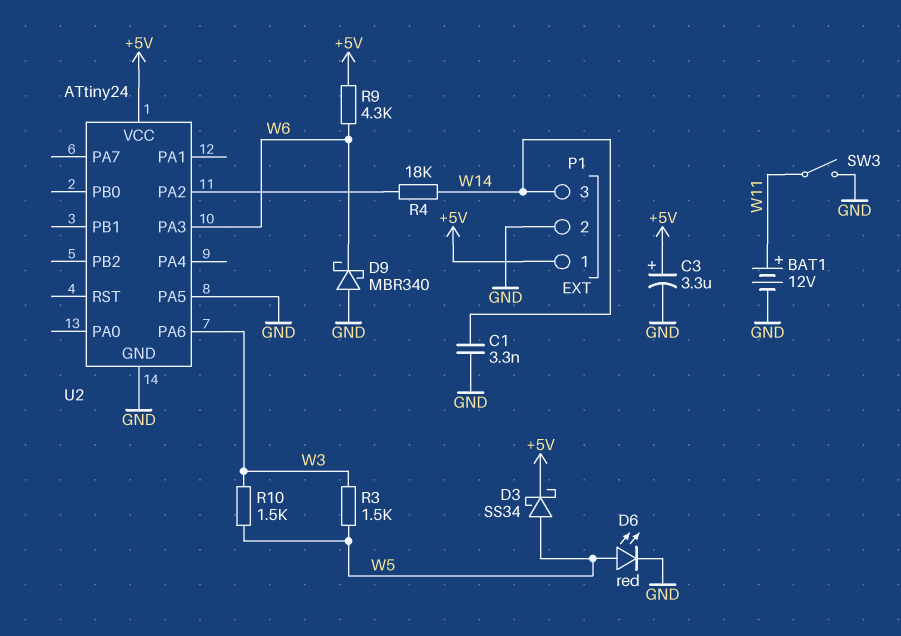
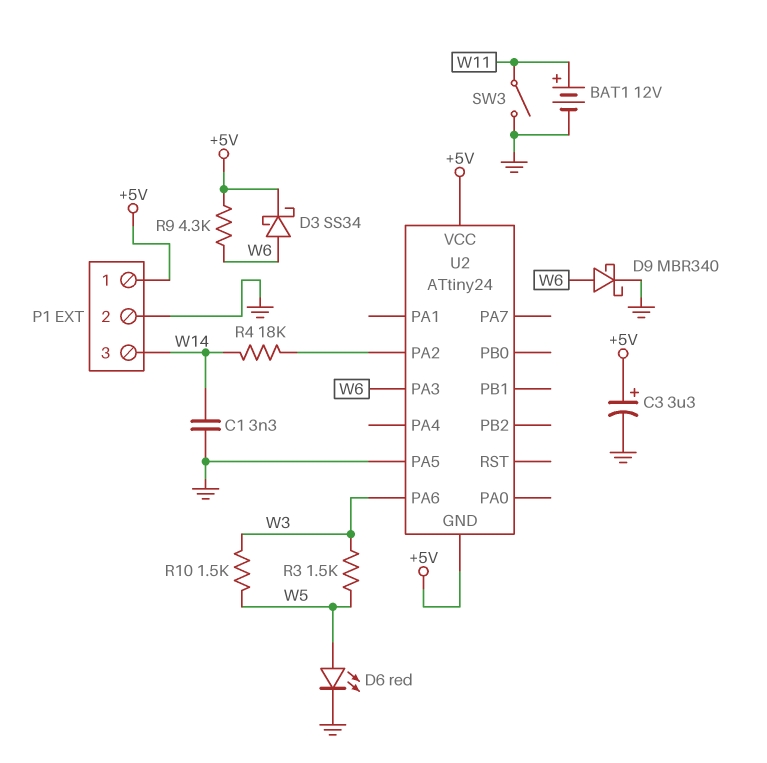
D3: schottky SS34 (A W5, K +5V) -> schottky SS34 (A W6, K +5V)
D9: schottky MBR340 (A GND, K W6) -> schottky MBR340 (A W6, K GND)
U2 pin GND: GND -> +5V

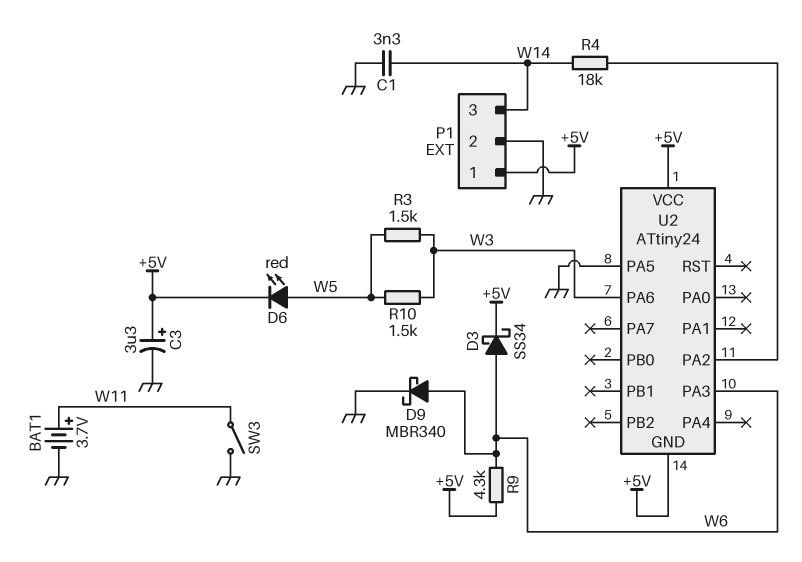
BAT1: 12V (plus W11, minus GND) -> 3.7V (plus W11, minus GND)
D6: LED red (A W5, K GND) -> LED red (A W5, K +5V)

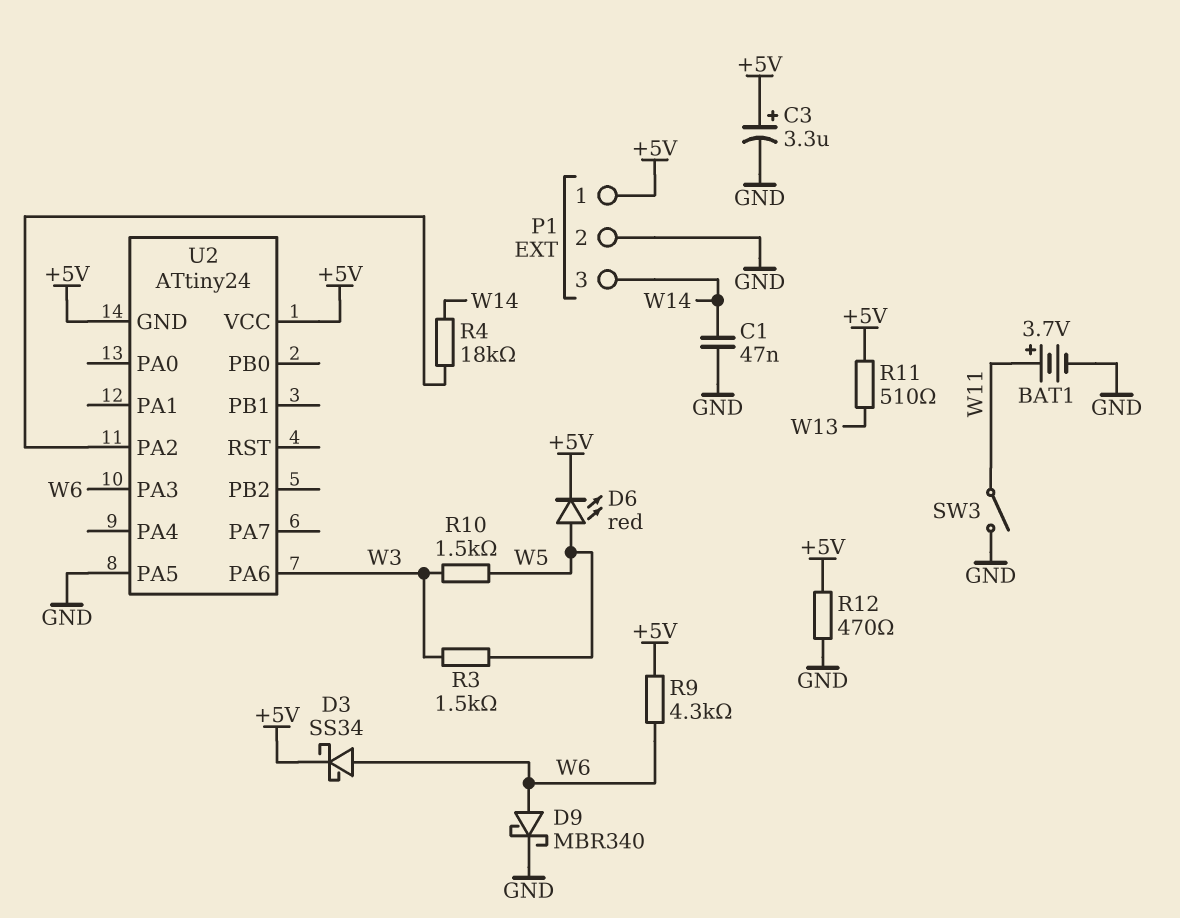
C1: 3.3nF (GND, W14) -> 47nF (GND, W14)
R11: none -> 510 (+5V, W13)
R12: none -> 470 (+5V, GND)

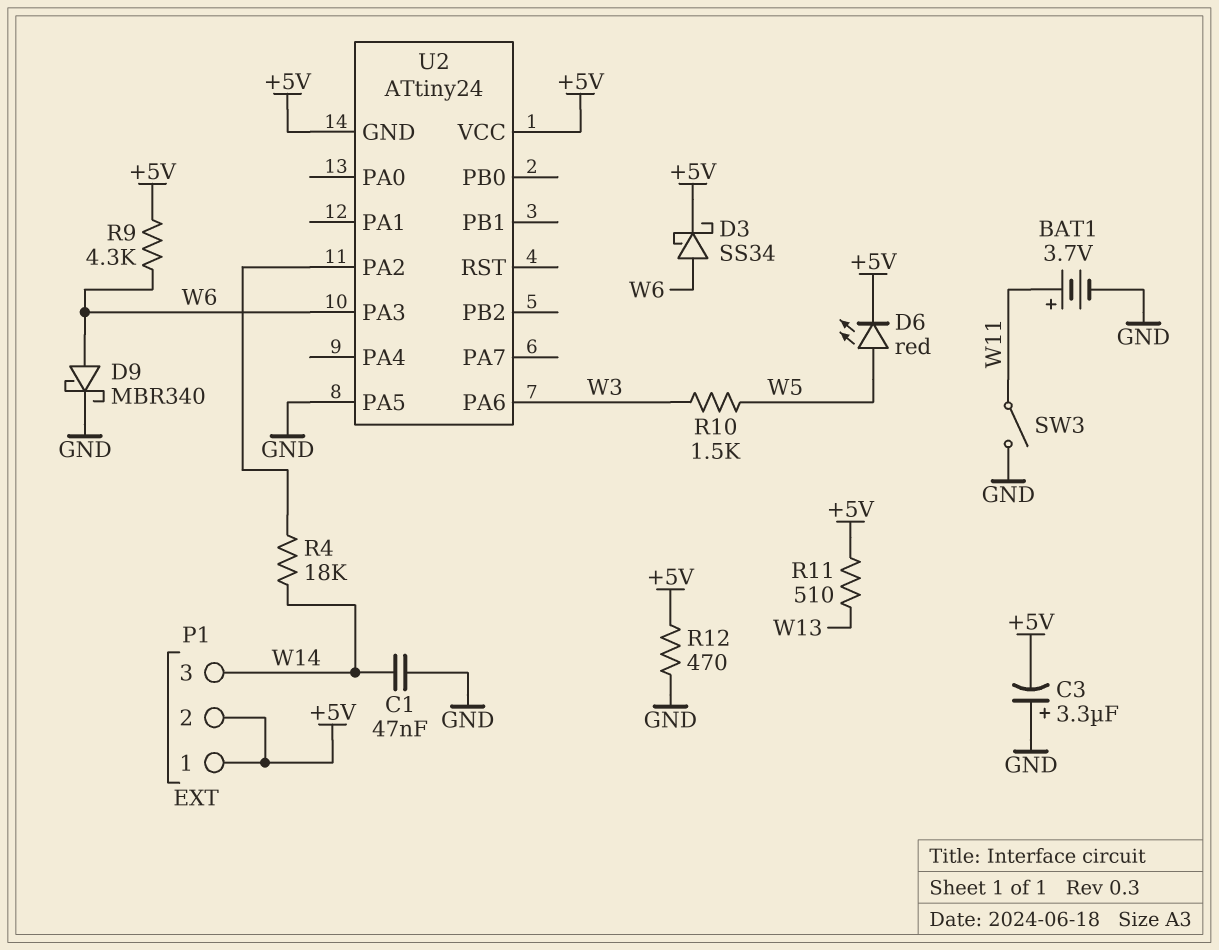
C3: 3.3uF (plus +5V, minus GND) -> 3.3uF (plus GND, minus +5V)
P1 pin 2: GND -> +5V
R3: 1.5k (W3, W5) -> none

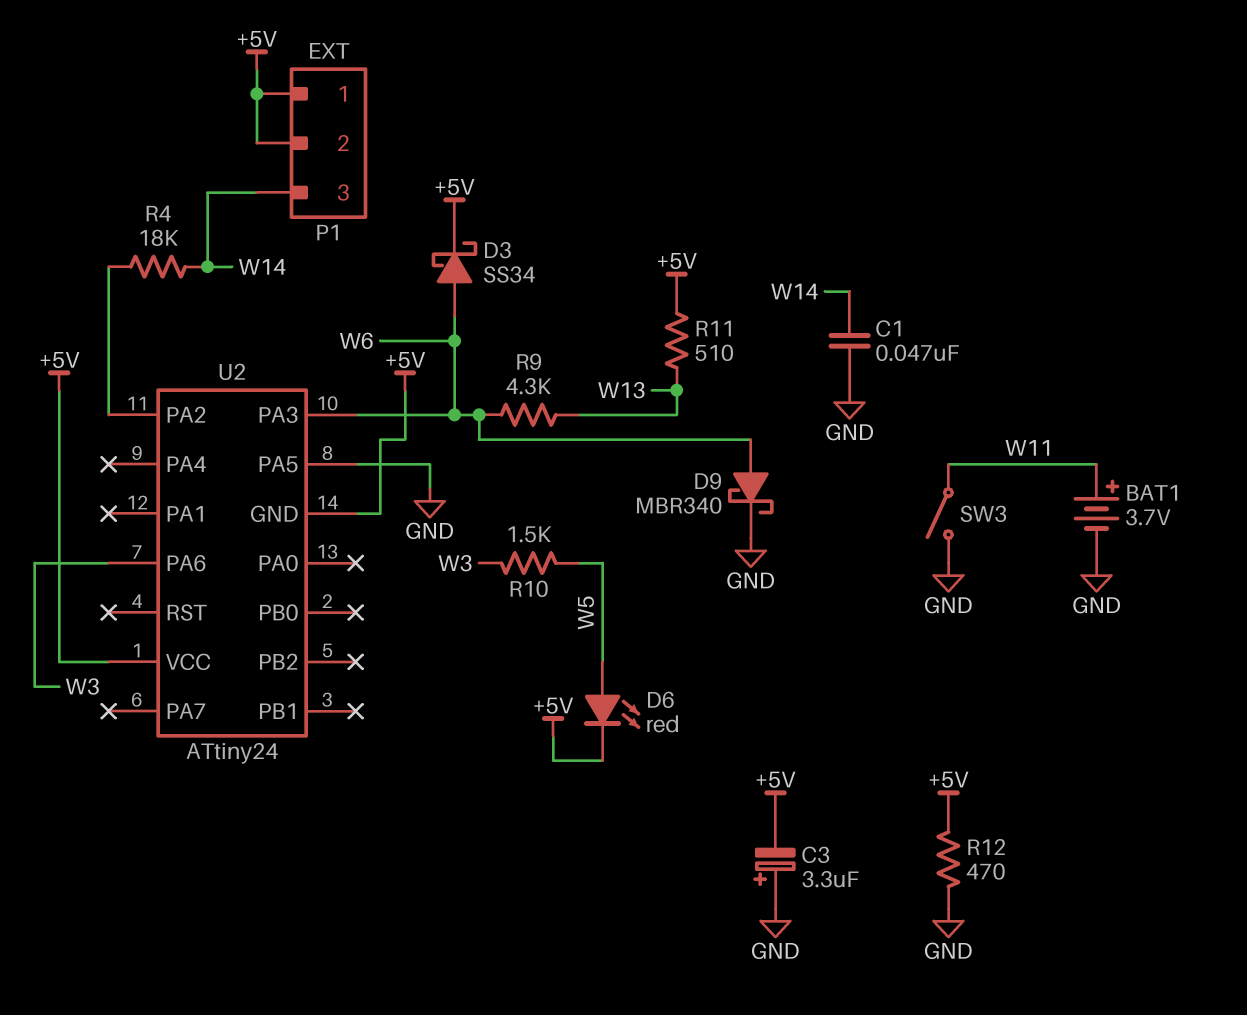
R9: 4.3k (+5V, W6) -> 4.3k (W6, W13)

